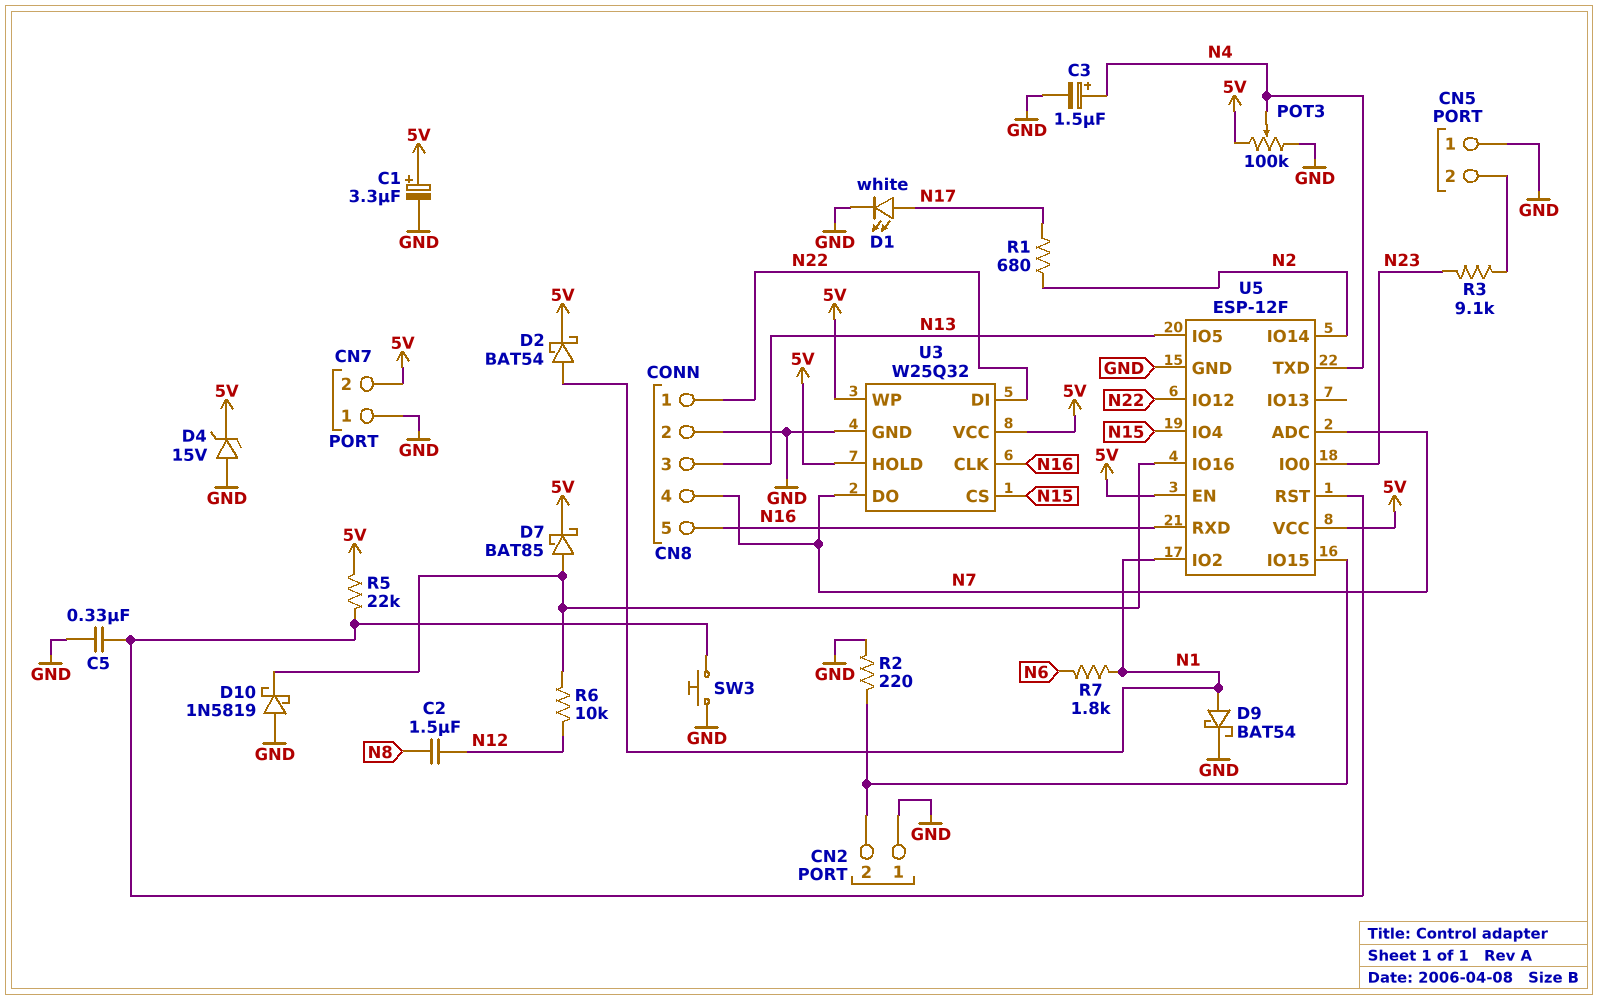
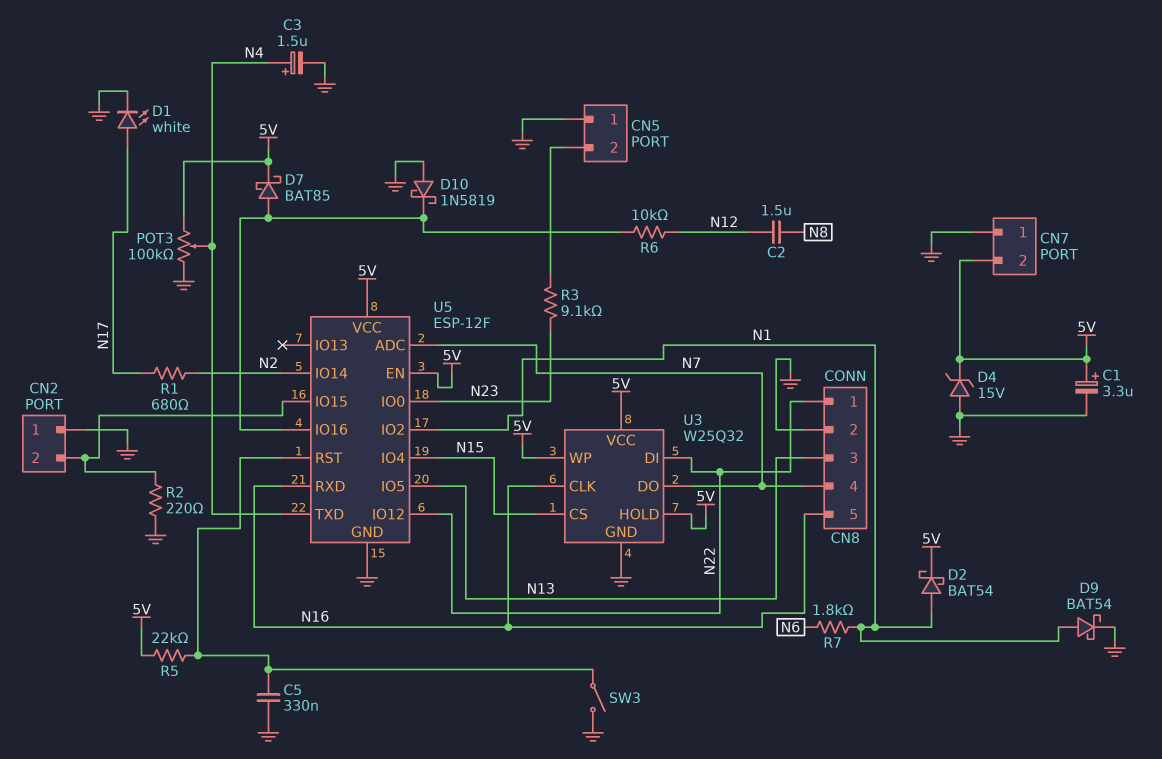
SW3: button (GND, U5/RST) -> switch (GND, U5/RST)

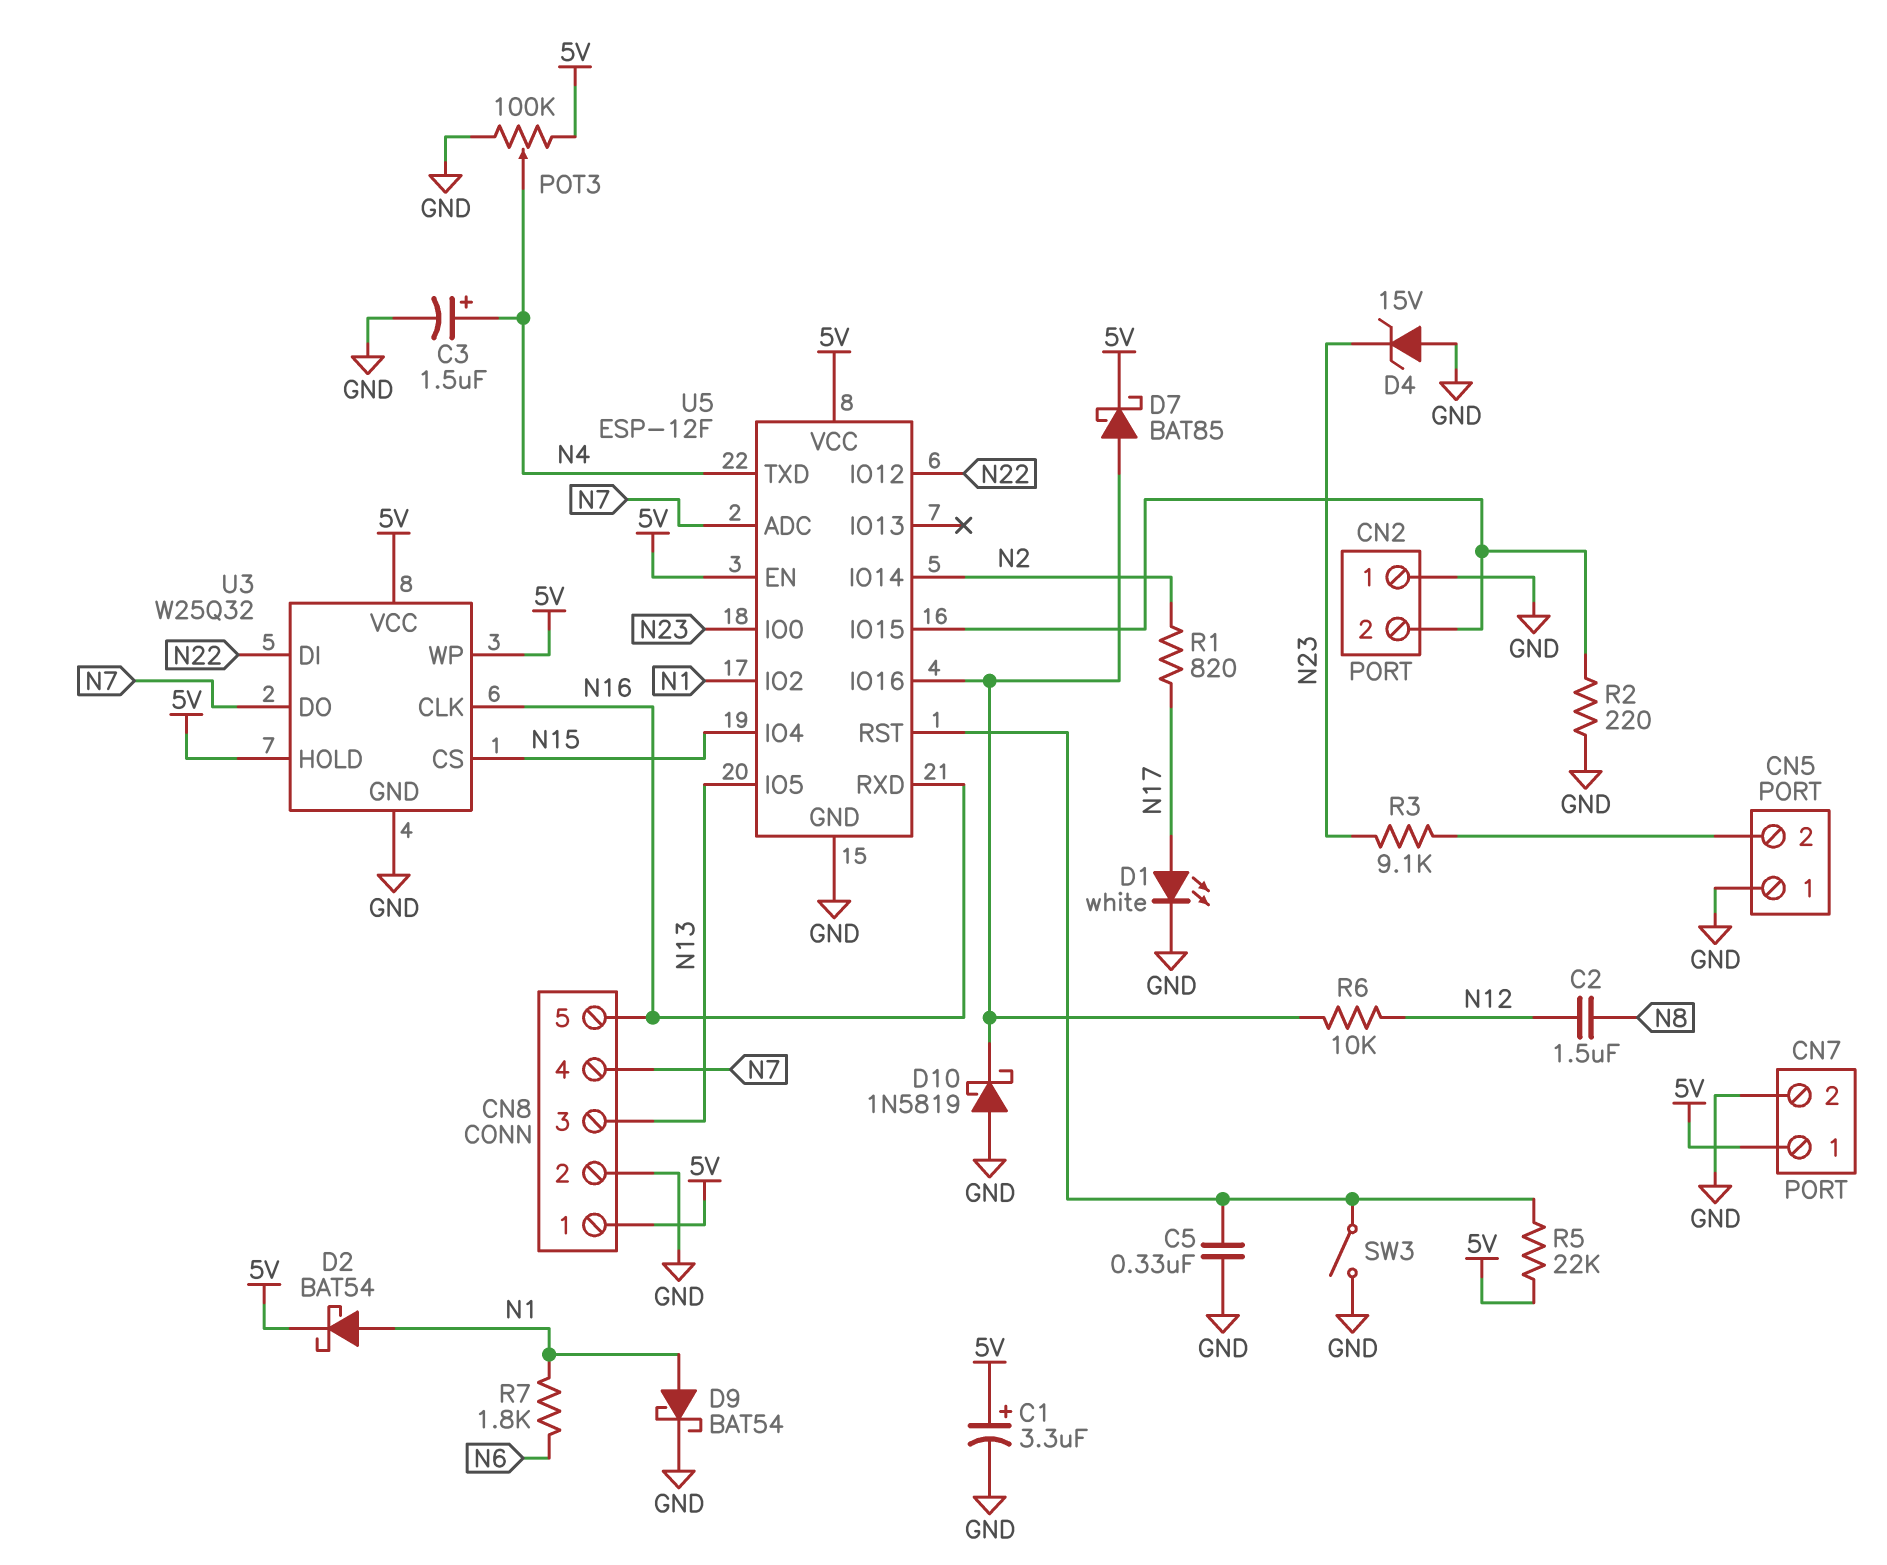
CN7 pin 1: GND -> 5V
CN7 pin 2: 5V -> GND
CN8 pin 1: N22 -> 5V
D4: zener 15V (A GND, K 5V) -> zener 15V (A GND, K N23)
R1: 680 (N2, N17) -> 820 (N2, N17)

